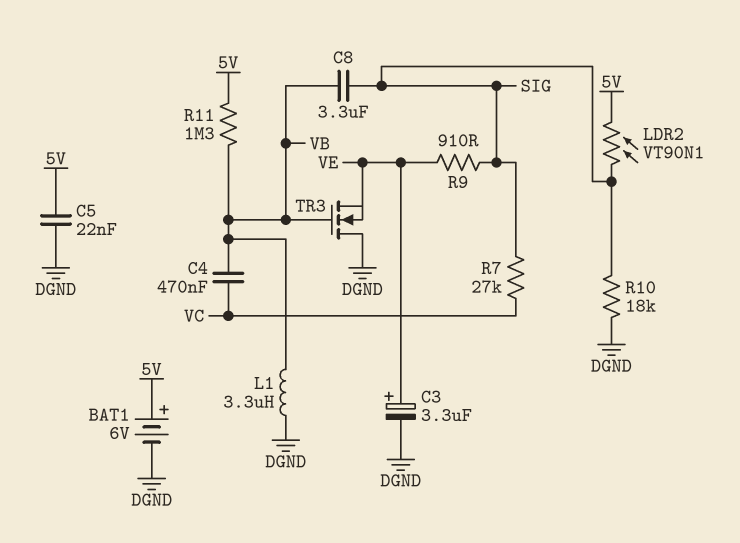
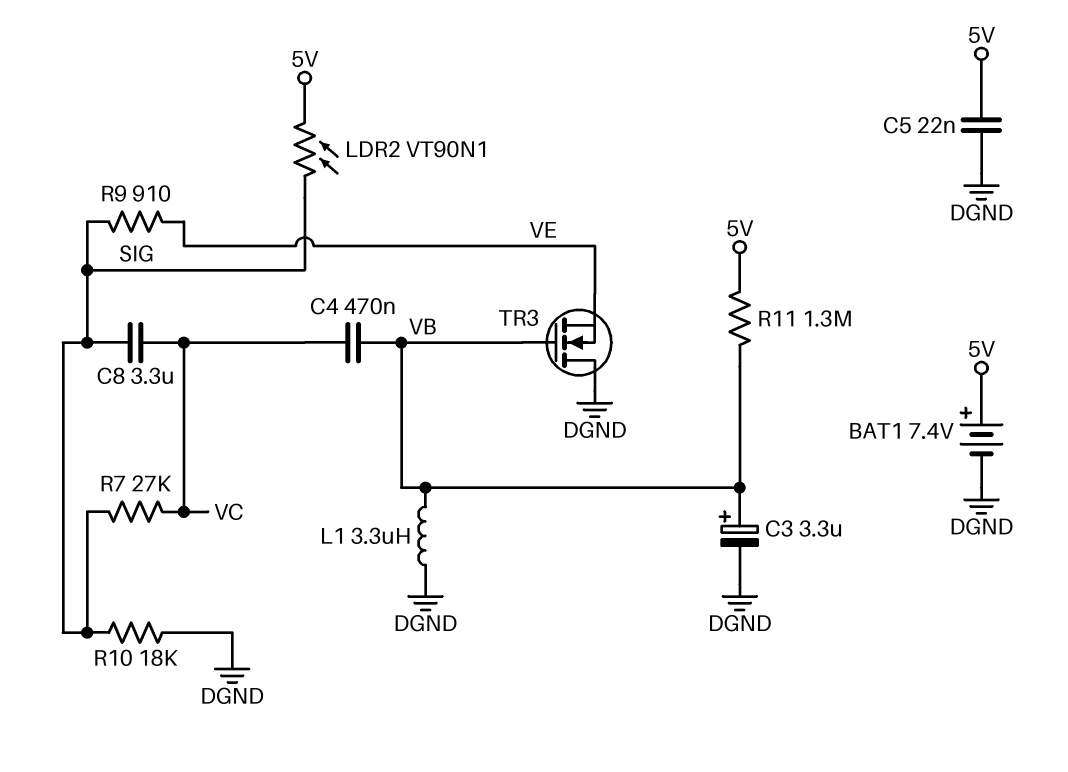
BAT1: 6V (plus 5V, minus DGND) -> 7.4V (plus 5V, minus DGND)
C3: 3.3uF (plus VE, minus DGND) -> 3.3uF (plus VB, minus DGND)
C8: 3.3uF (SIG, VB) -> 3.3uF (SIG, VC)

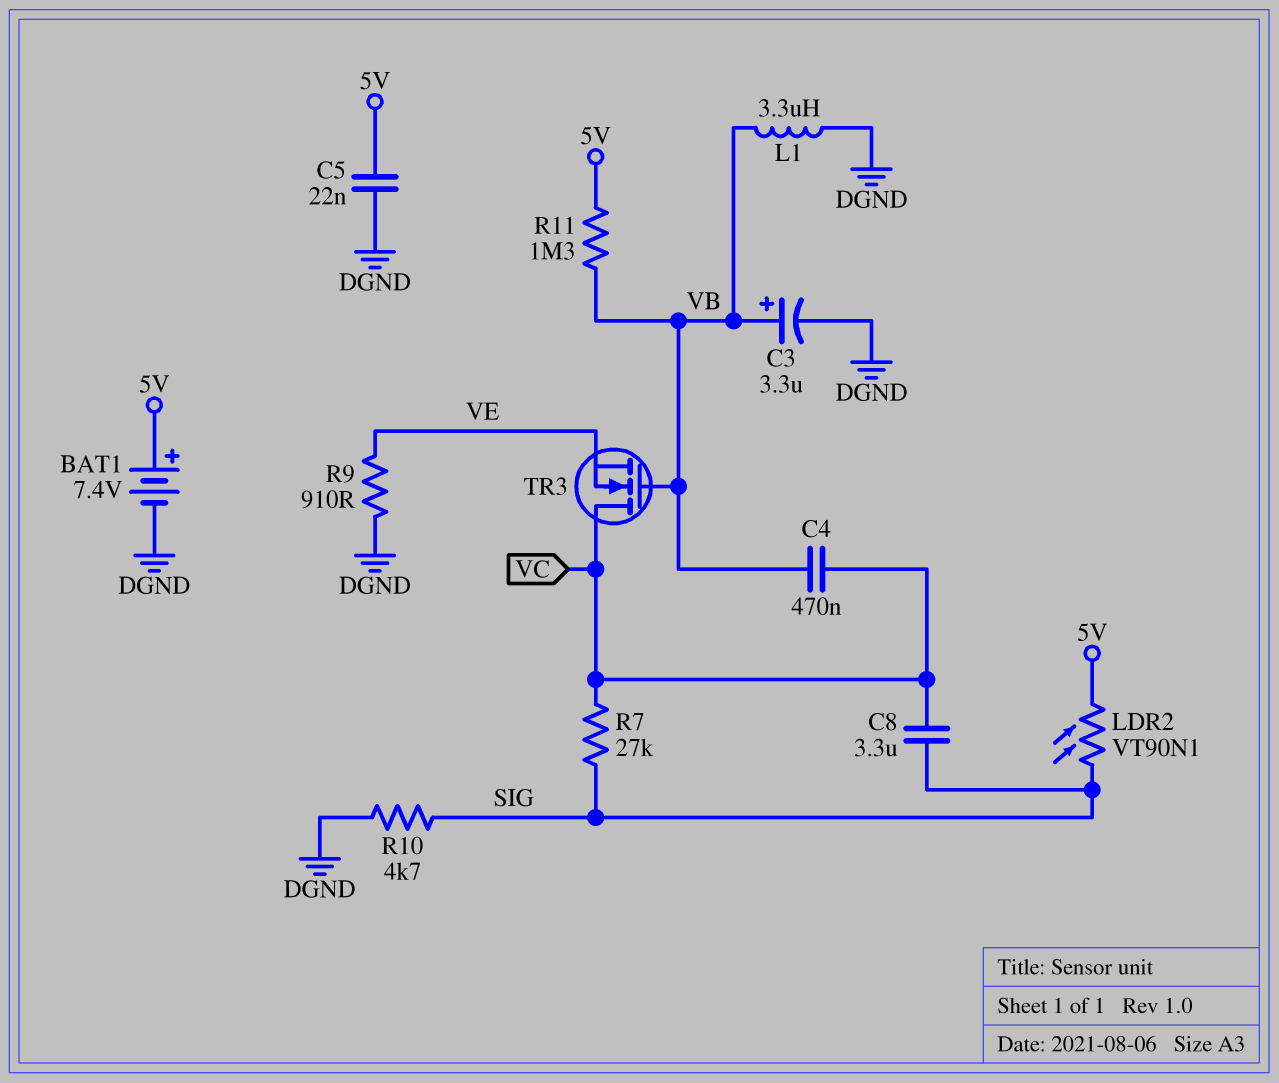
R9: 910 (SIG, VE) -> 910 (DGND, VE)
R10: 18k (DGND, SIG) -> 4.7k (DGND, SIG)
TR3: NMOS (G VB, D DGND, S VE) -> NMOS (G VB, D VC, S VE)

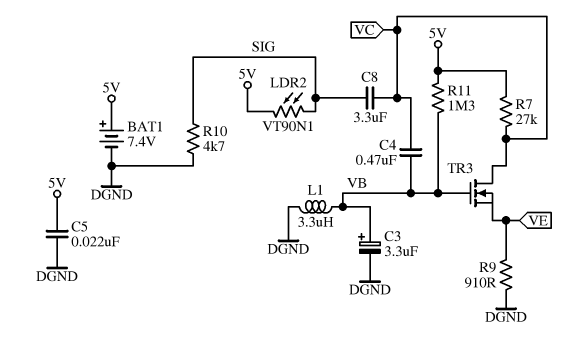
R7: 27k (SIG, VC) -> 27k (5V, VC)

